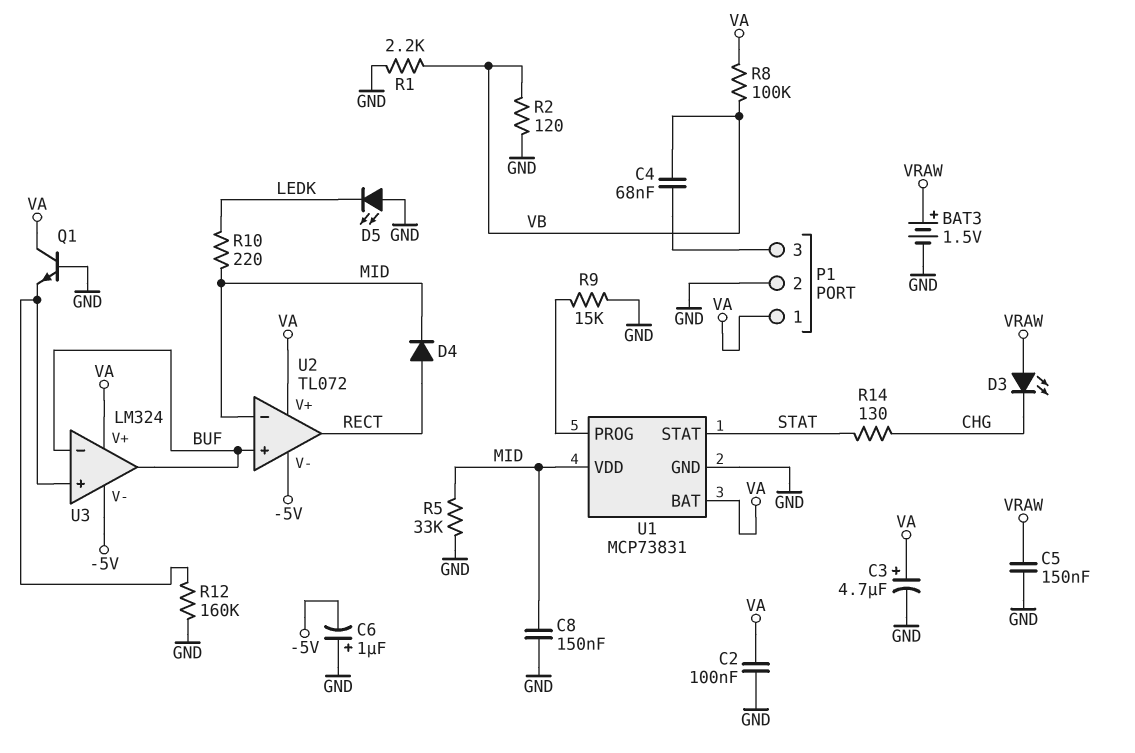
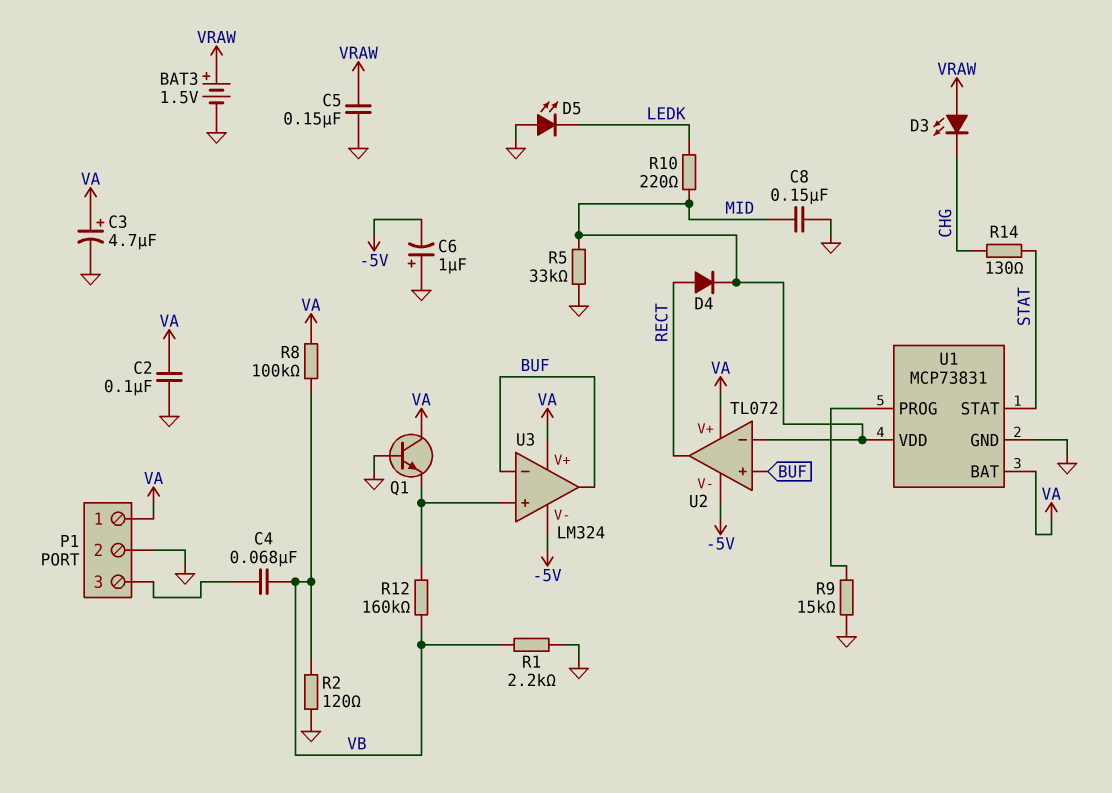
R12: 160k (GND, U3/in+) -> 160k (U3/in+, VB)

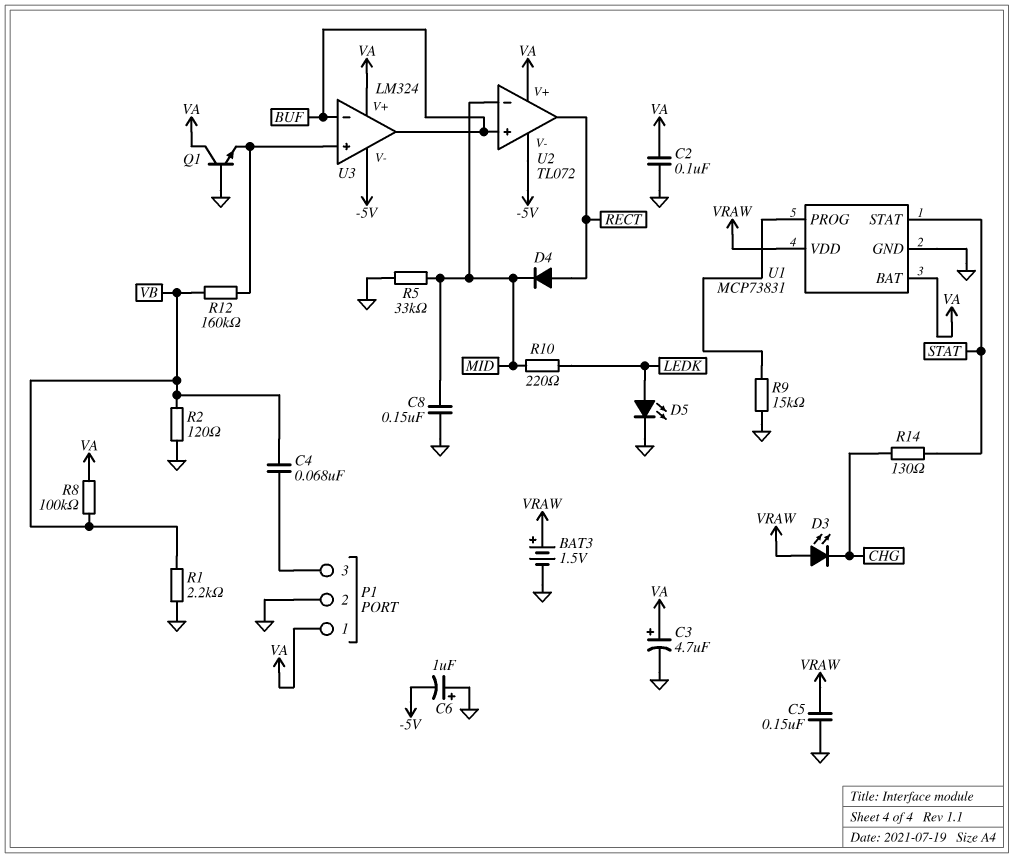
D5: LED (A GND, K LEDK) -> LED (A LEDK, K GND)
U1 pin VDD: MID -> VRAW

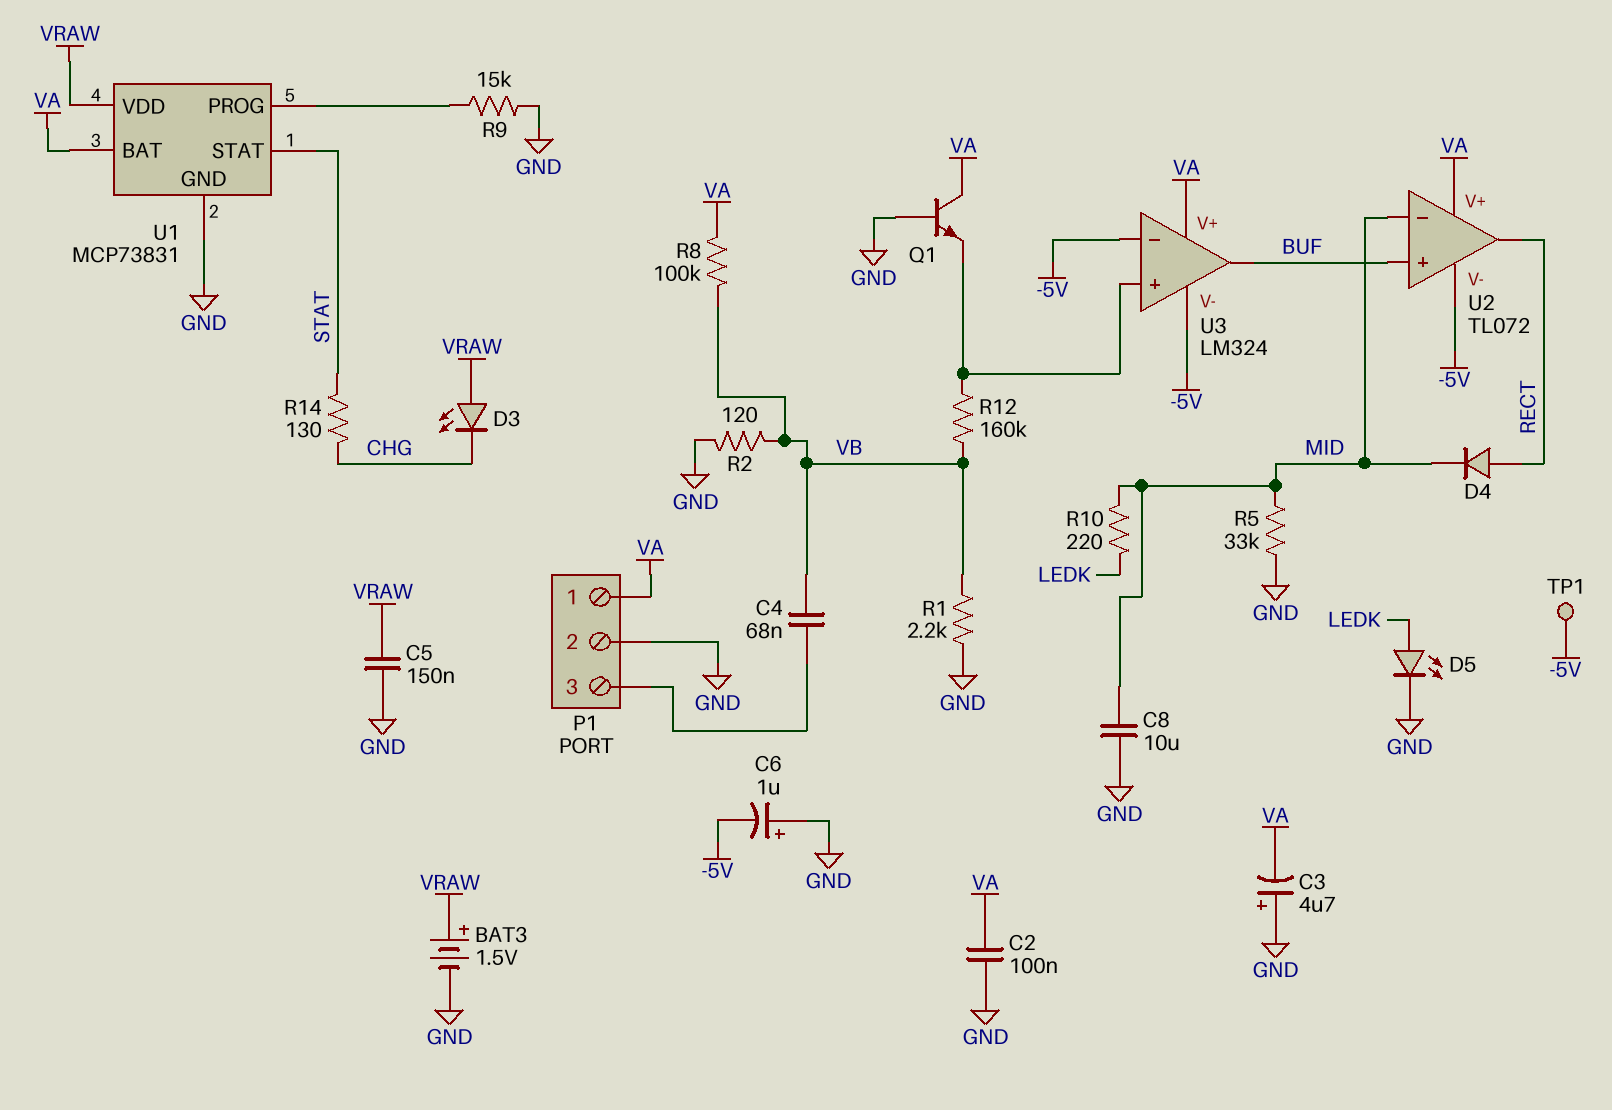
C3: 4.7uF (plus VA, minus GND) -> 4.7uF (plus GND, minus VA)
C8: 150nF (GND, MID) -> 10uF (GND, MID)
TP1: none -> test point (-5V)
U3 pin in-: BUF -> -5V

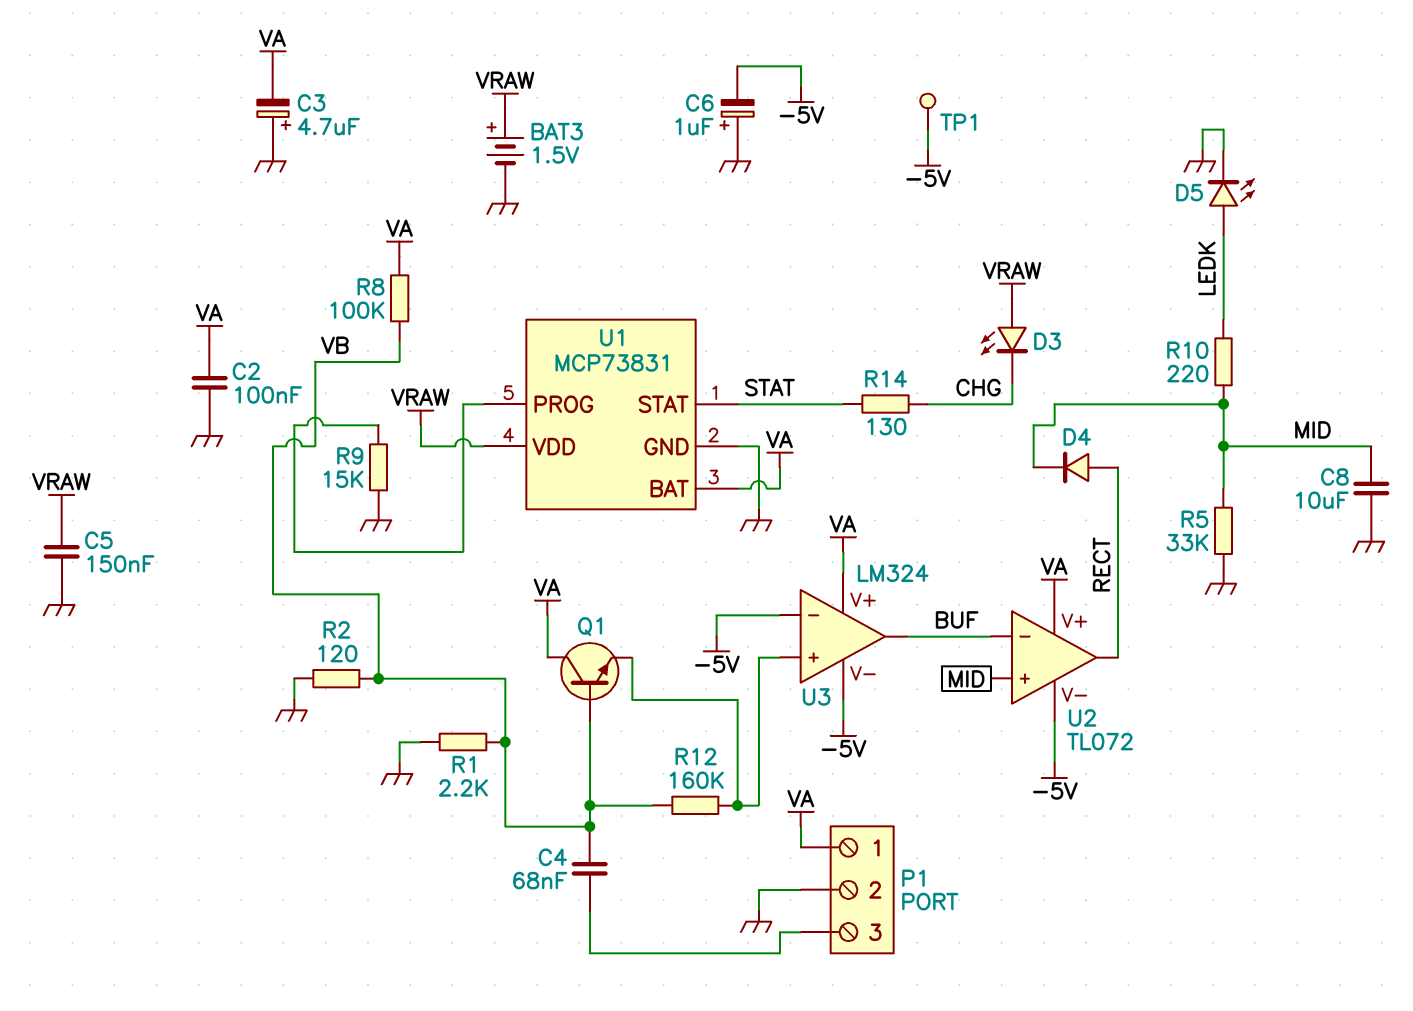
Q1: NPN (B GND, C VA, E U3/in+) -> NPN (B VB, C VA, E U3/in+)
U2 pin in+: BUF -> MID
U2 pin in-: MID -> BUF

